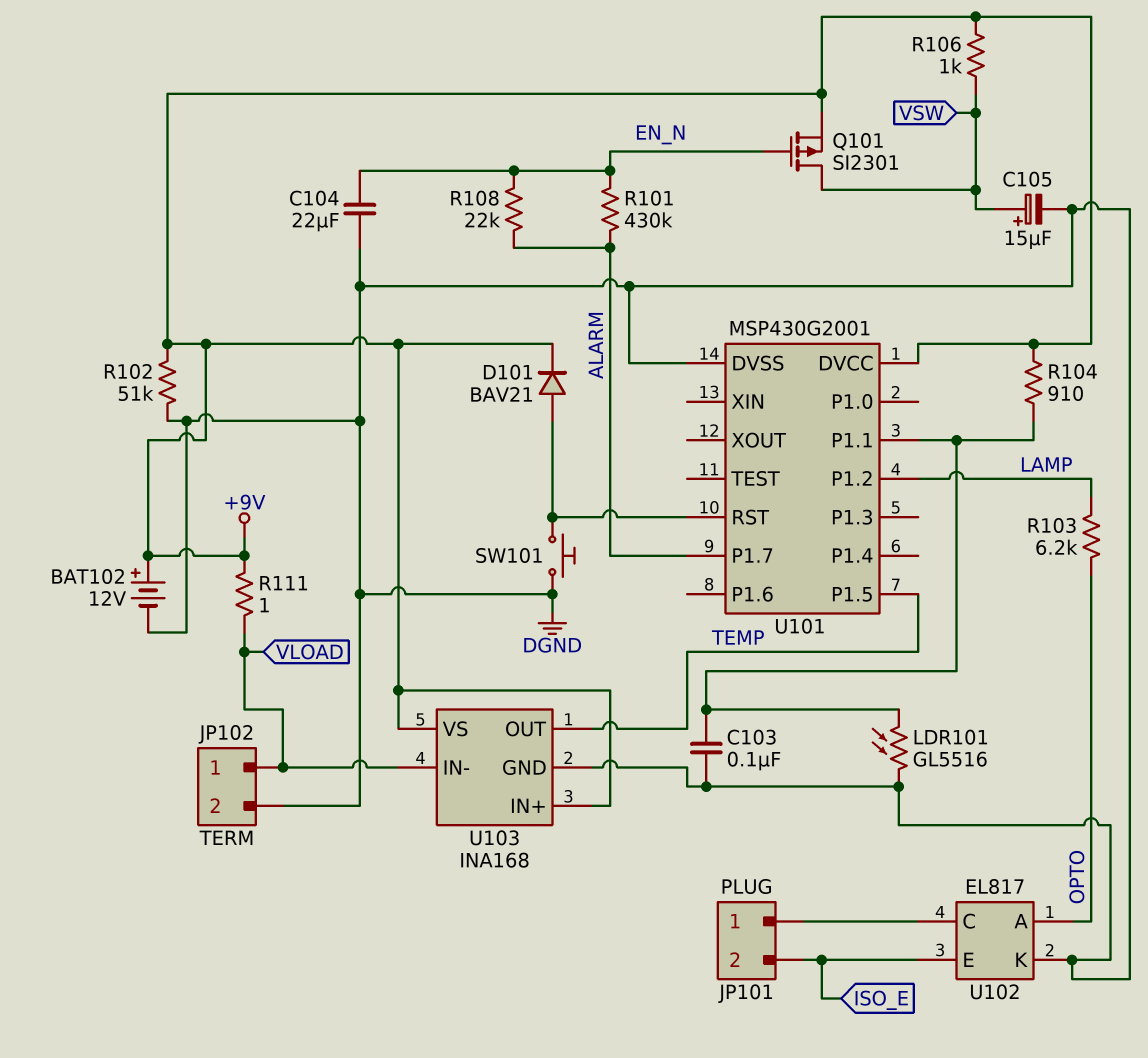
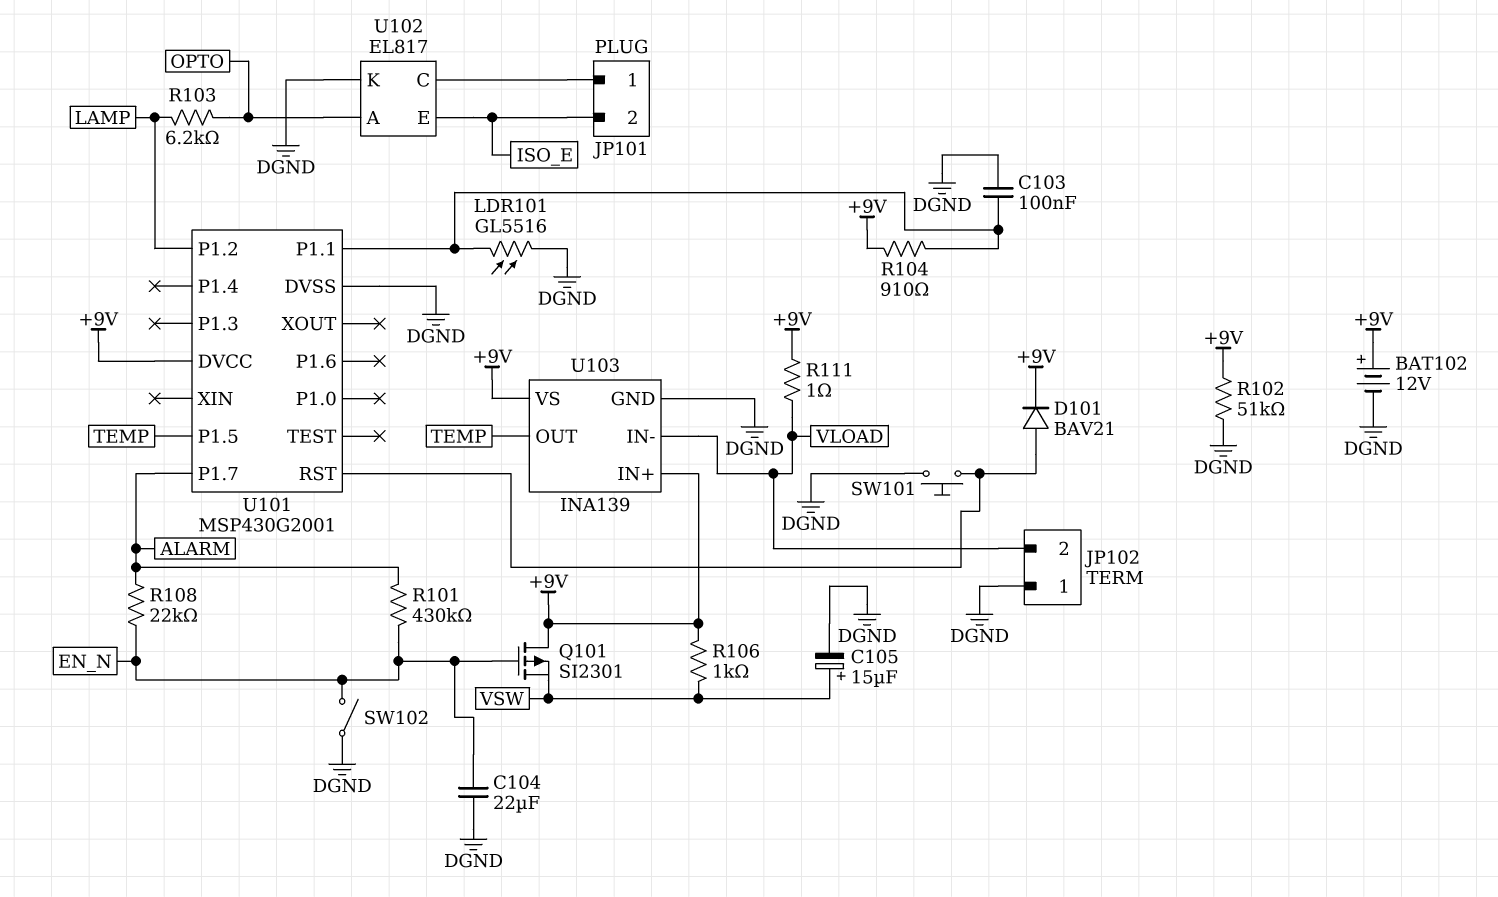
JP102 pin 1: VLOAD -> DGND
JP102 pin 2: DGND -> VLOAD
Q101: PMOS SI2301 (G EN_N, D VSW, S +9V) -> PMOS SI2301 (G EN_N, D +9V, S VSW)
SW102: none -> switch (DGND, EN_N)
U103: INA168 -> INA139

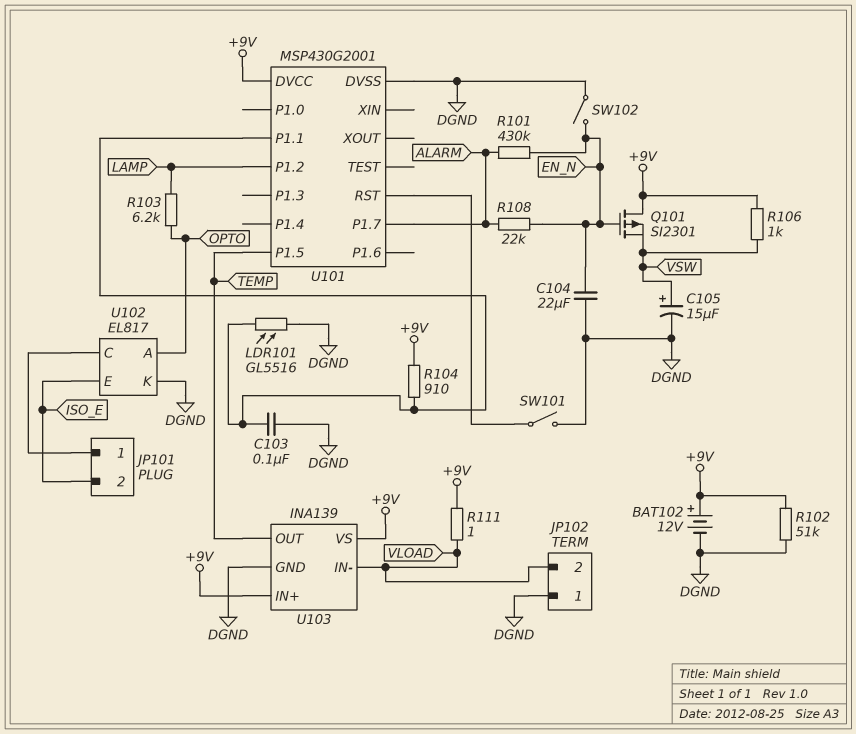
D101: diode BAV21 (A U101/RST, K +9V) -> none
SW101: button (DGND, U101/RST) -> switch (DGND, U101/RST)

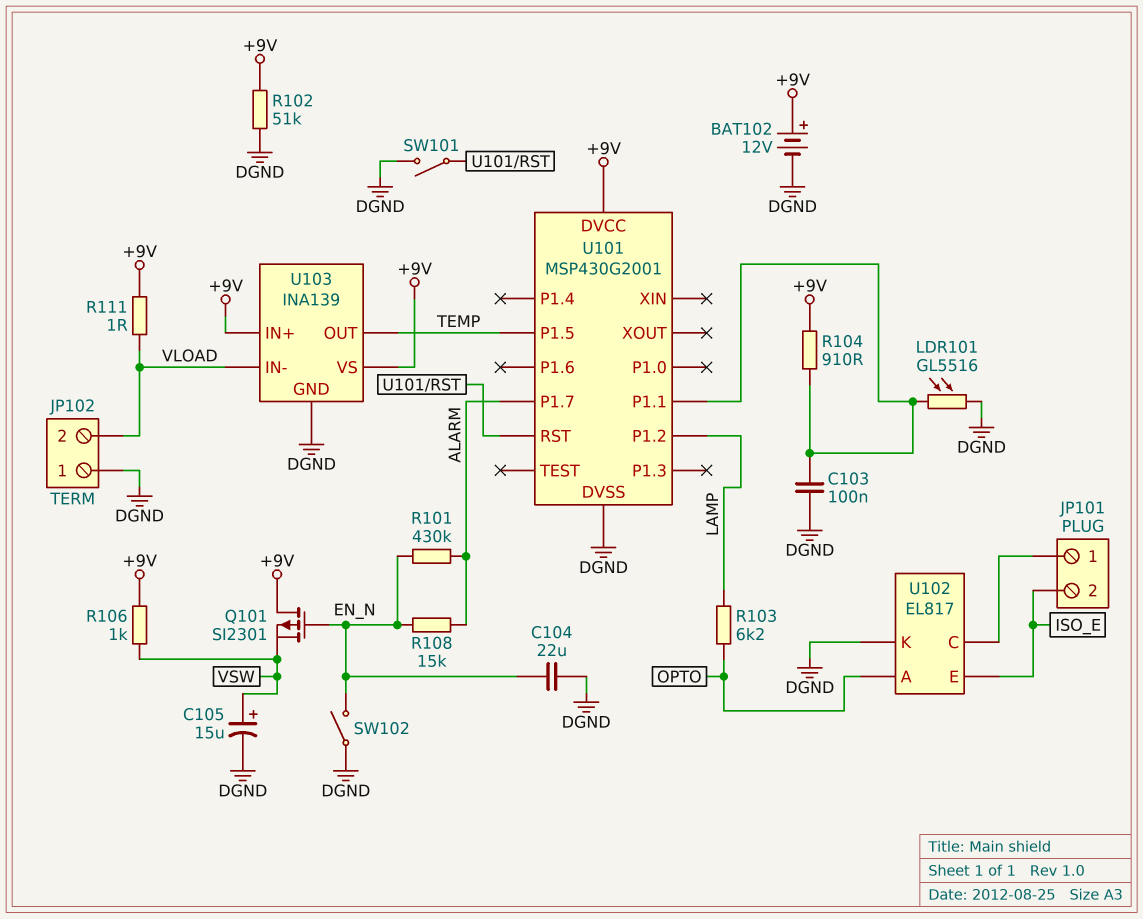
R108: 22k (ALARM, EN_N) -> 15k (ALARM, EN_N)

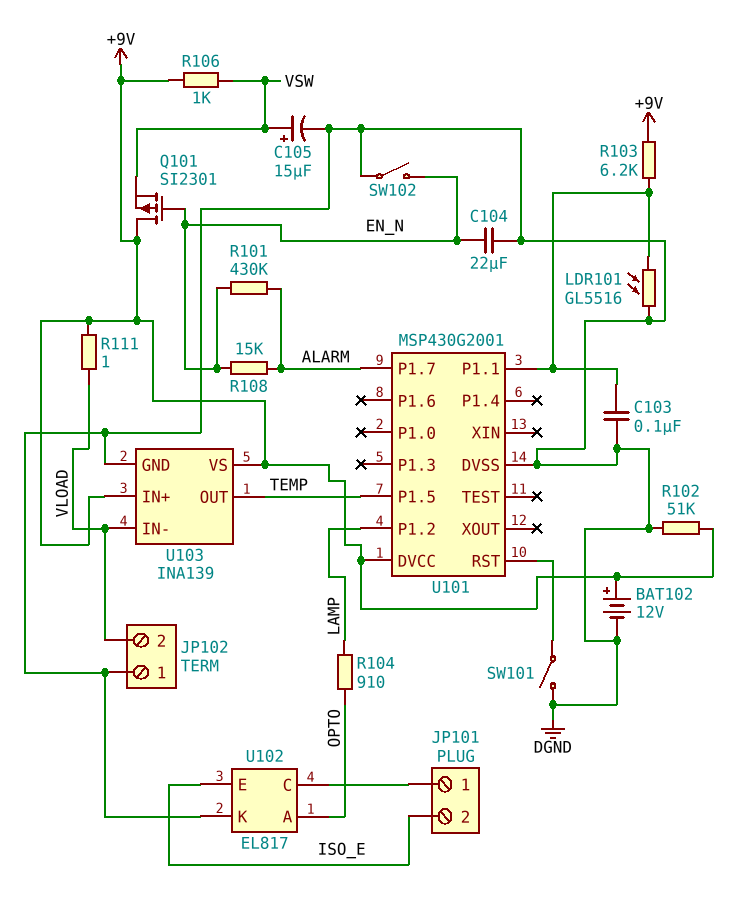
R103: 6.2k (LAMP, OPTO) -> 6.2k (+9V, U101/P1.1)
R104: 910 (+9V, U101/P1.1) -> 910 (LAMP, OPTO)

